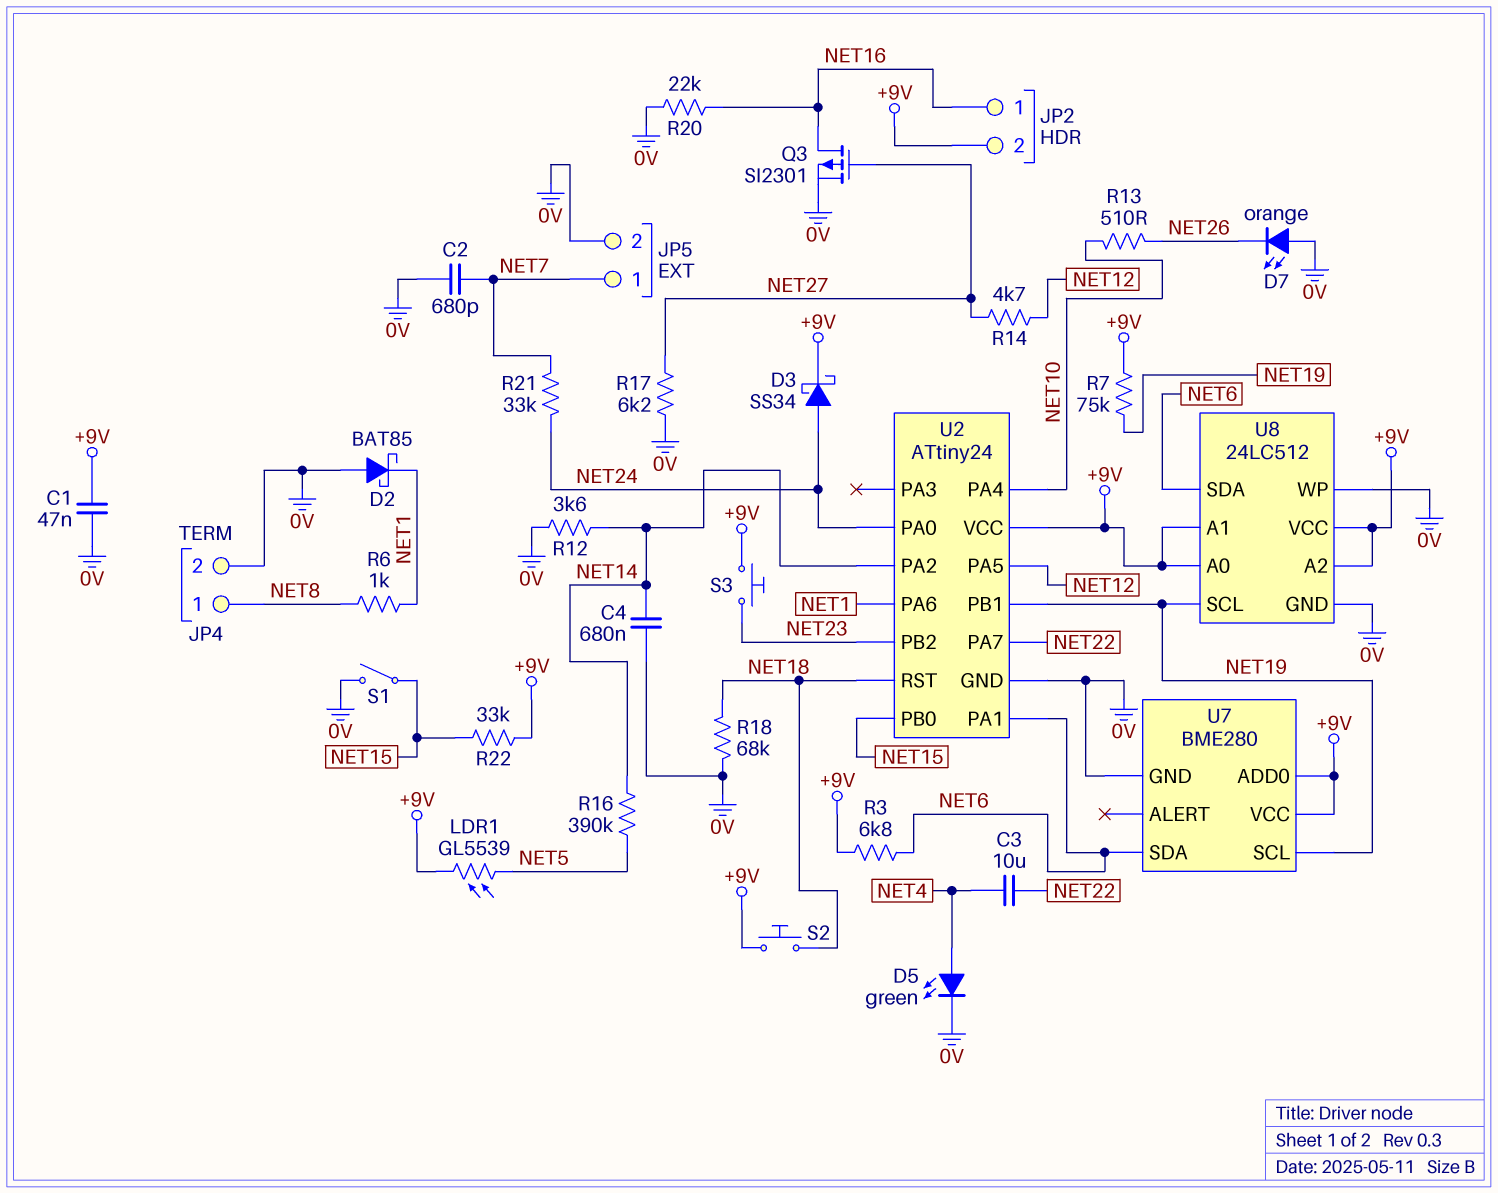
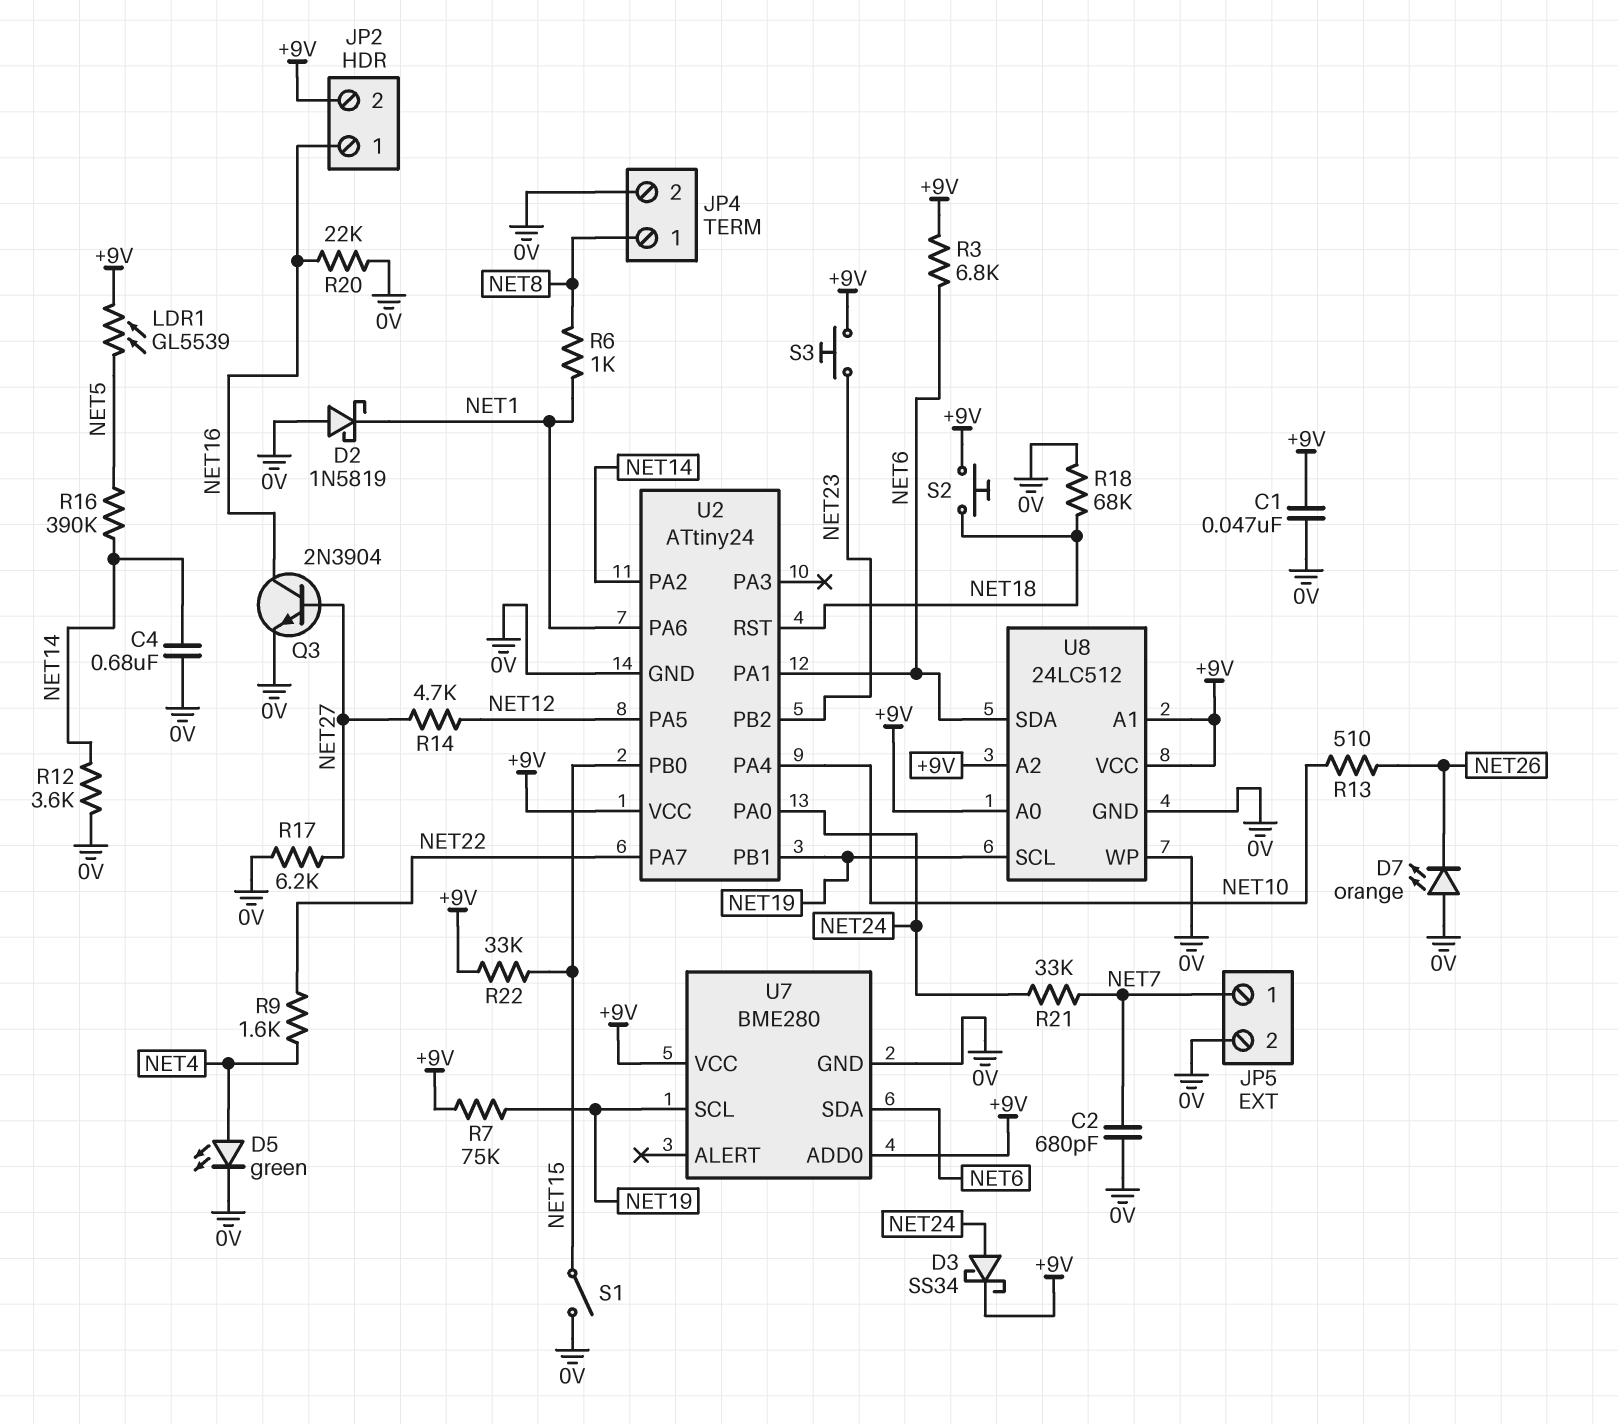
C3: 10uF (NET4, NET22) -> none
D2: schottky BAT85 (A 0V, K NET1) -> schottky 1N5819 (A 0V, K NET1)
Q3: PMOS SI2301 (G NET27, D NET16, S 0V) -> NPN 2N3904 (B NET27, C NET16, E 0V)
R9: none -> 1.6k (NET4, NET22)

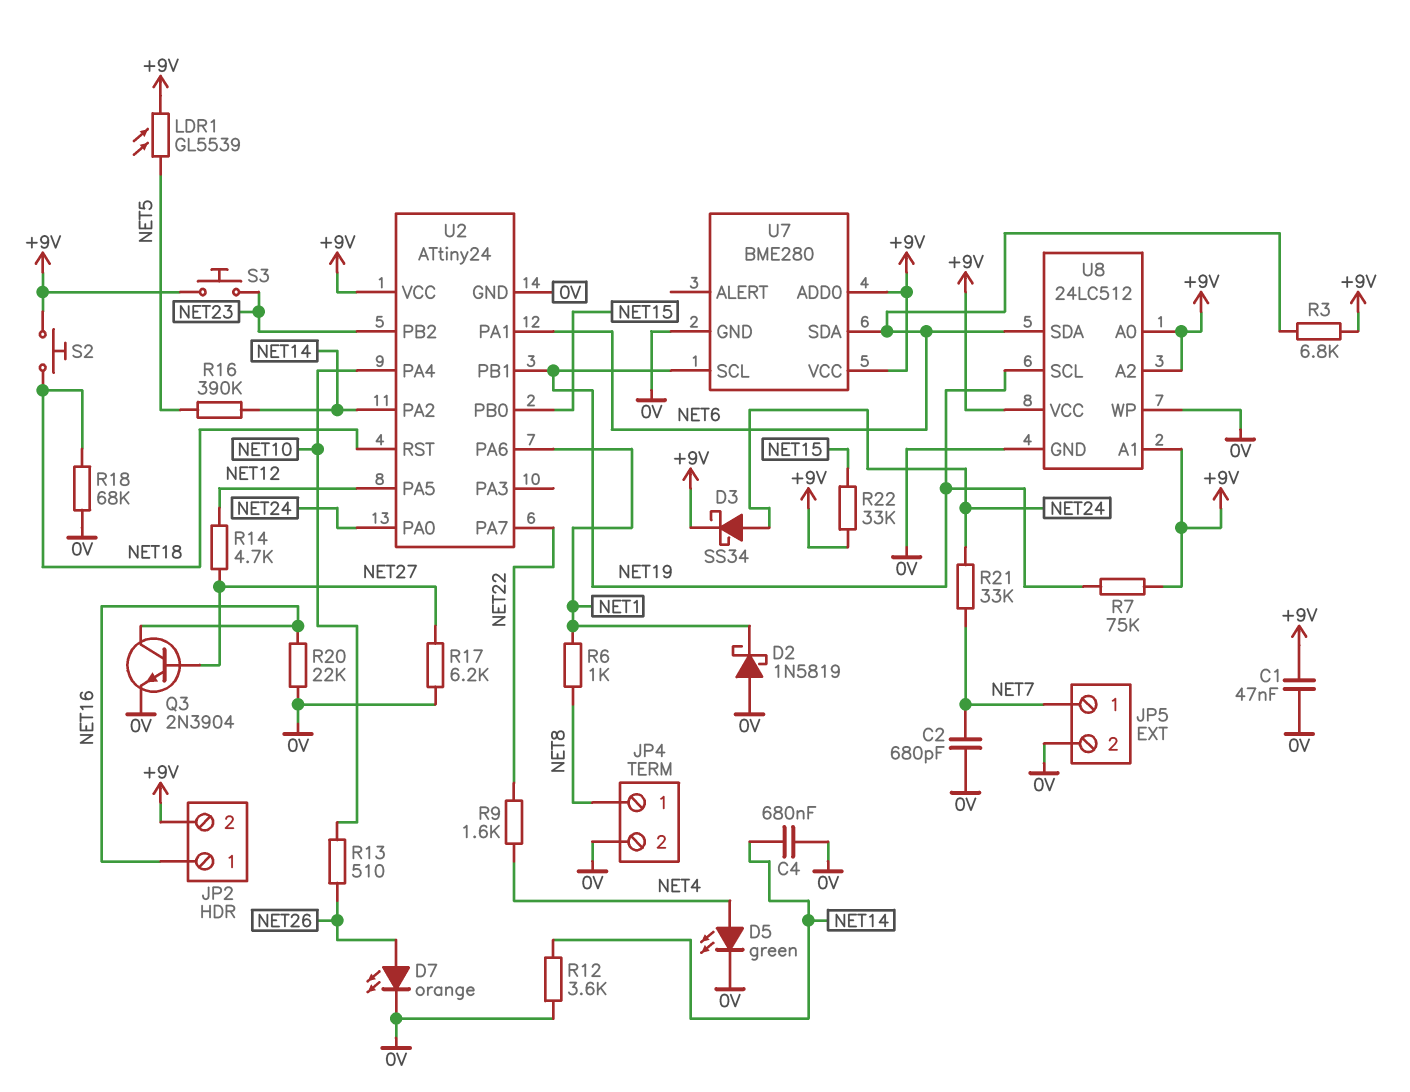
D7: LED orange (A 0V, K NET26) -> LED orange (A NET26, K 0V)
S1: switch (0V, NET15) -> none

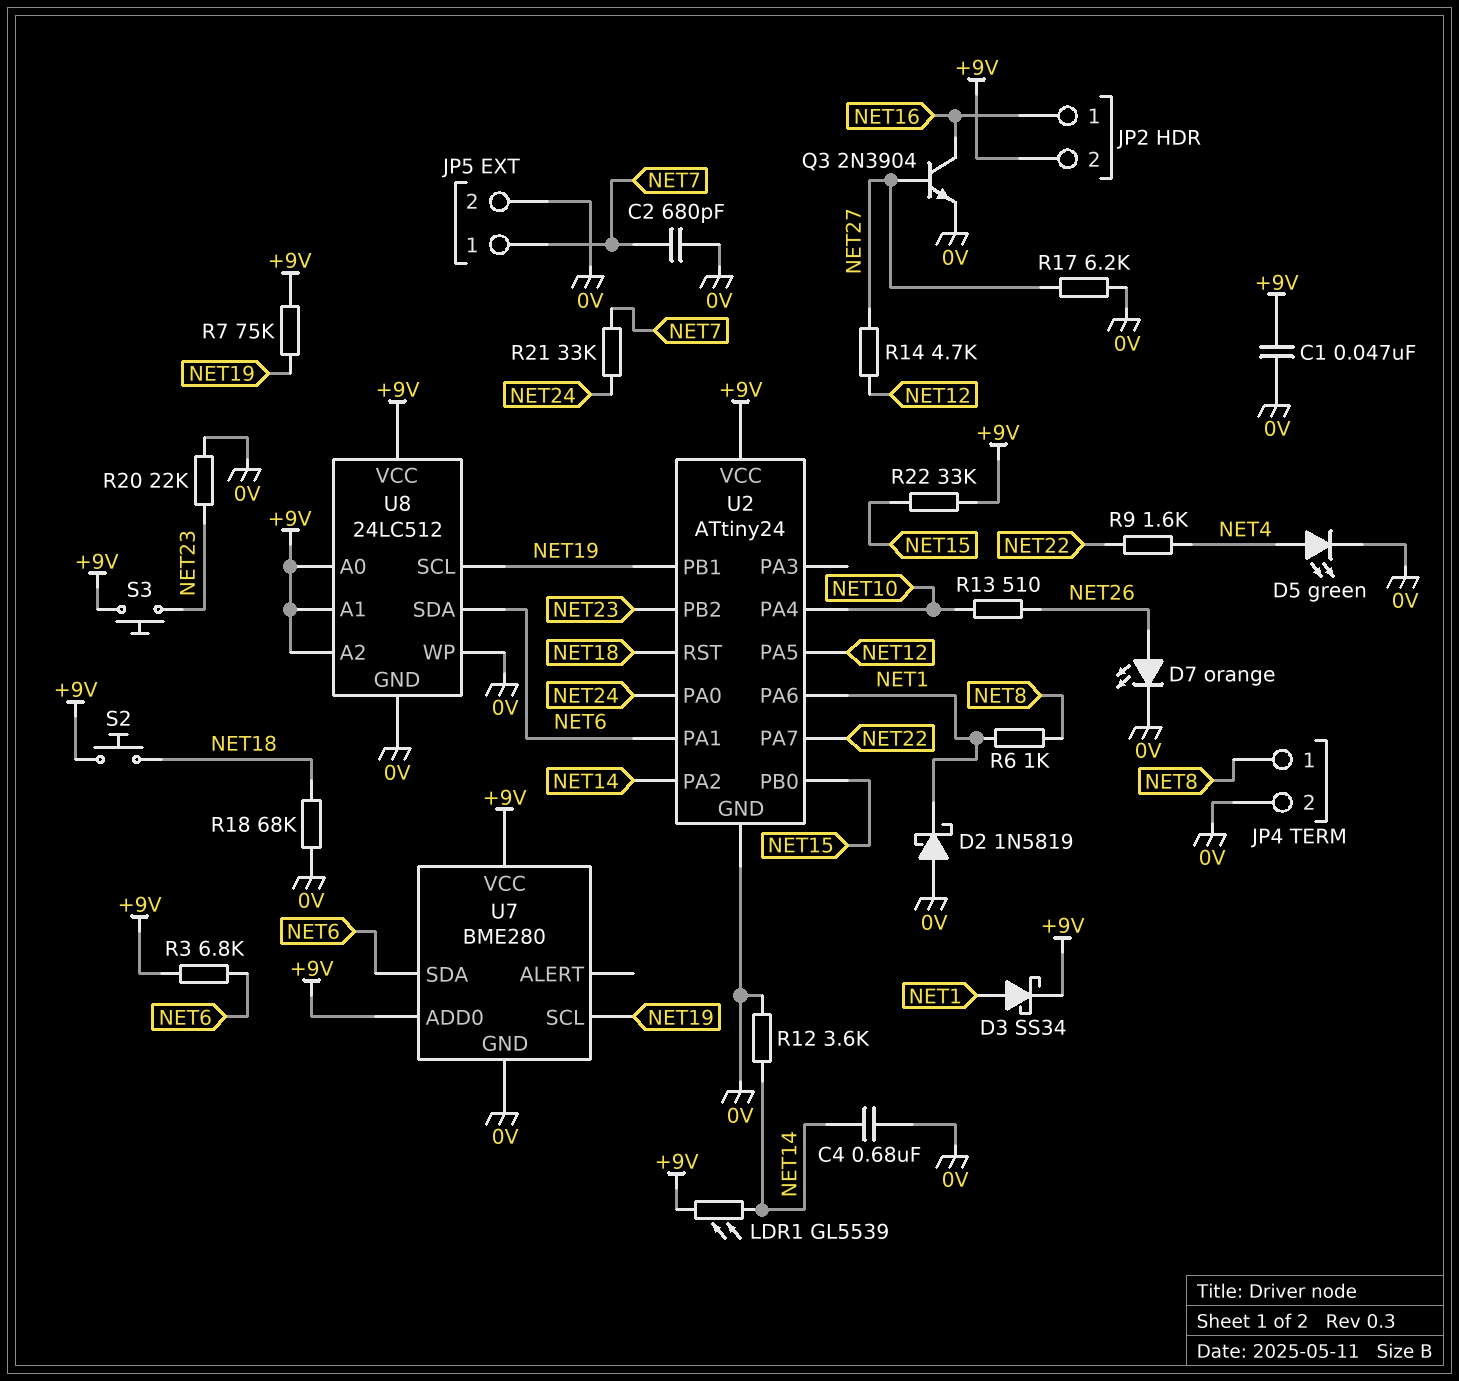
D3: schottky SS34 (A NET24, K +9V) -> schottky SS34 (A NET1, K +9V)
LDR1: GL5539 (+9V, NET5) -> GL5539 (+9V, NET14)
R16: 390k (NET5, NET14) -> none
R20: 22k (0V, NET16) -> 22k (0V, NET23)

